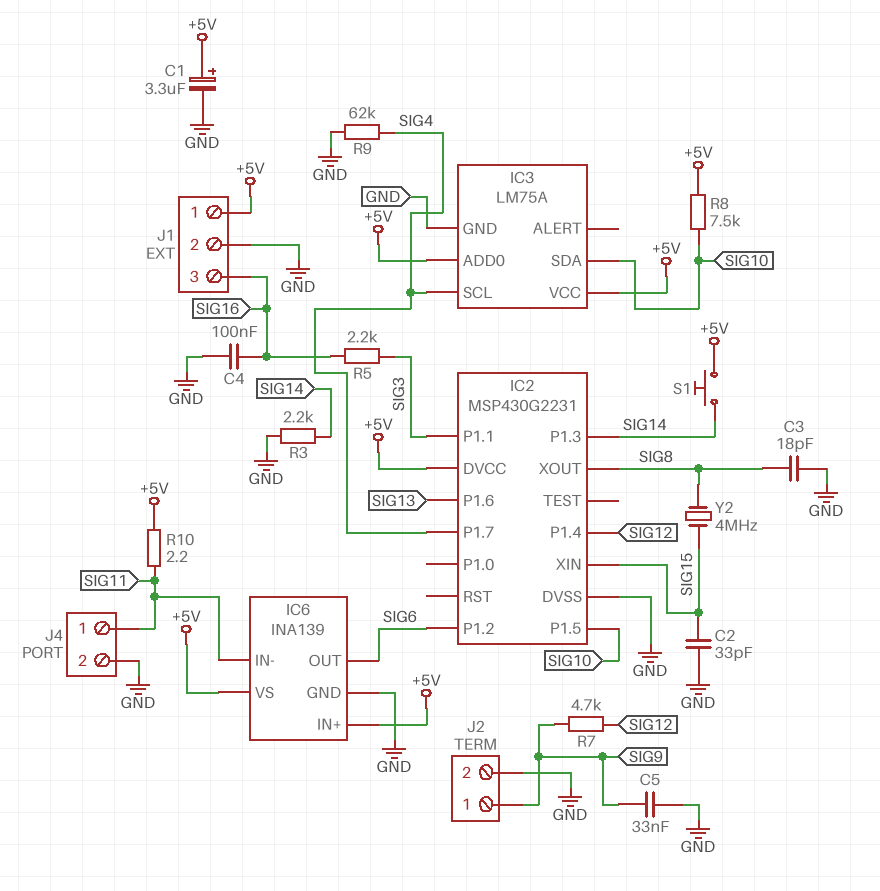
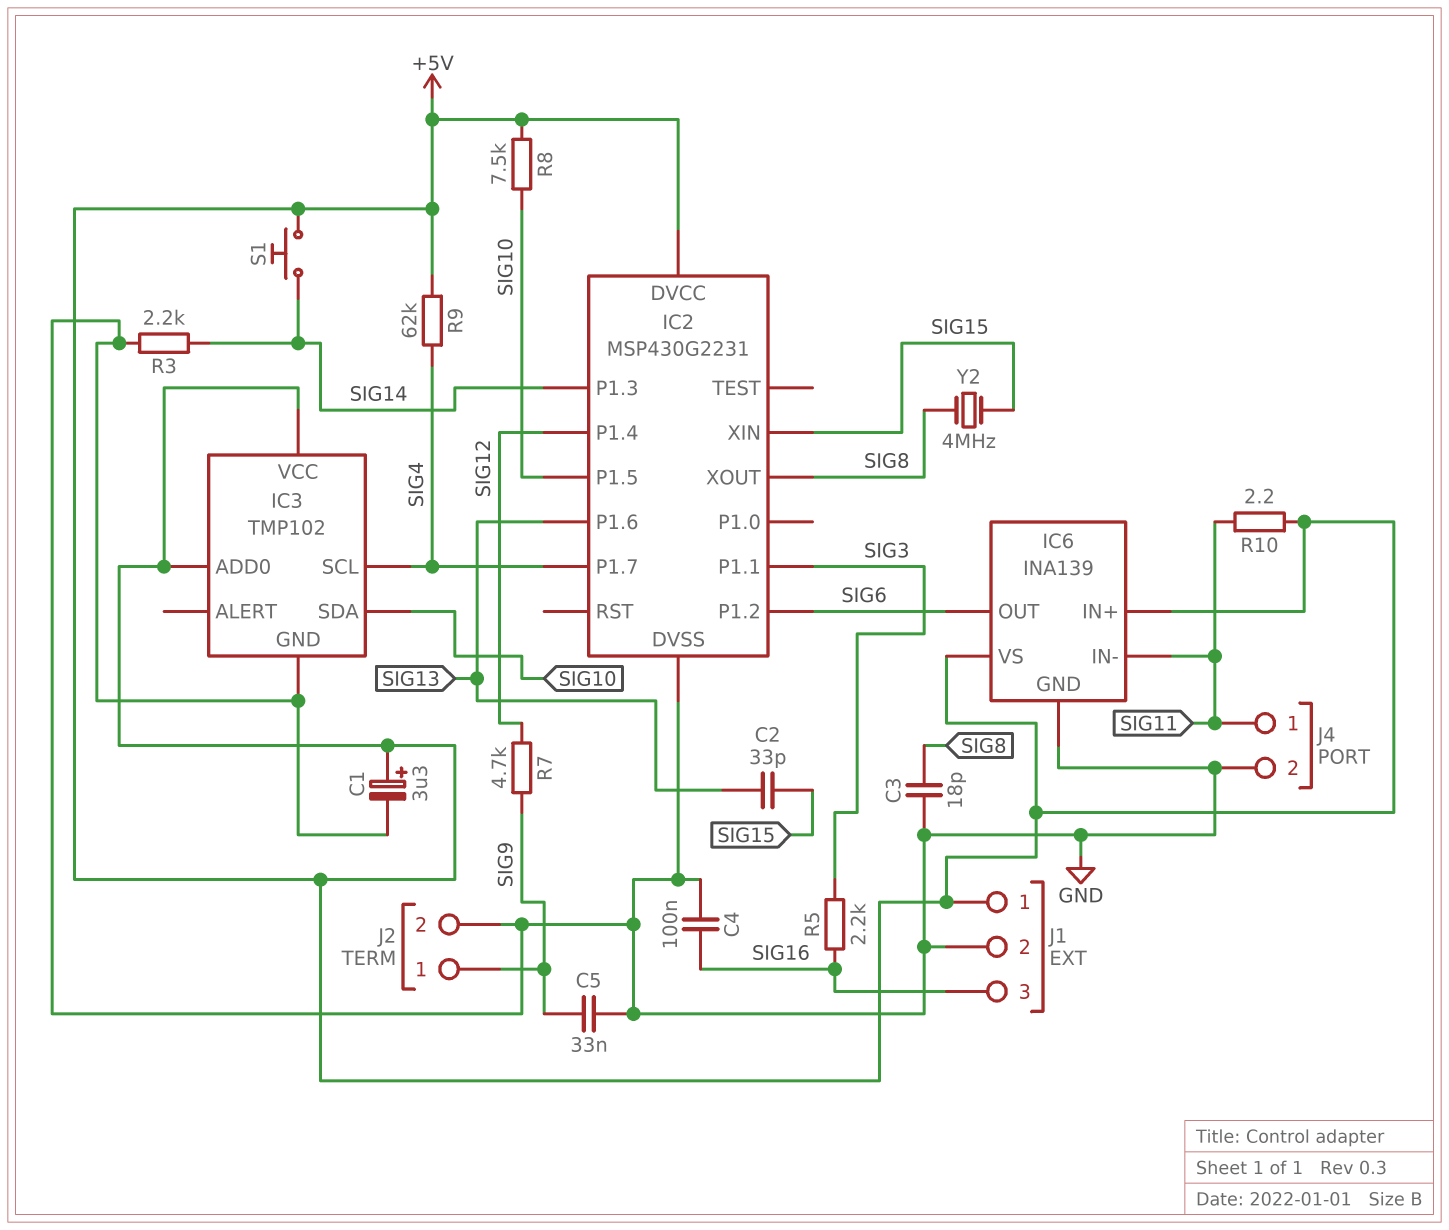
C2: 33pF (GND, SIG15) -> 33pF (SIG13, SIG15)
IC3: LM75A -> TMP102
R9: 62k (GND, SIG4) -> 62k (+5V, SIG4)

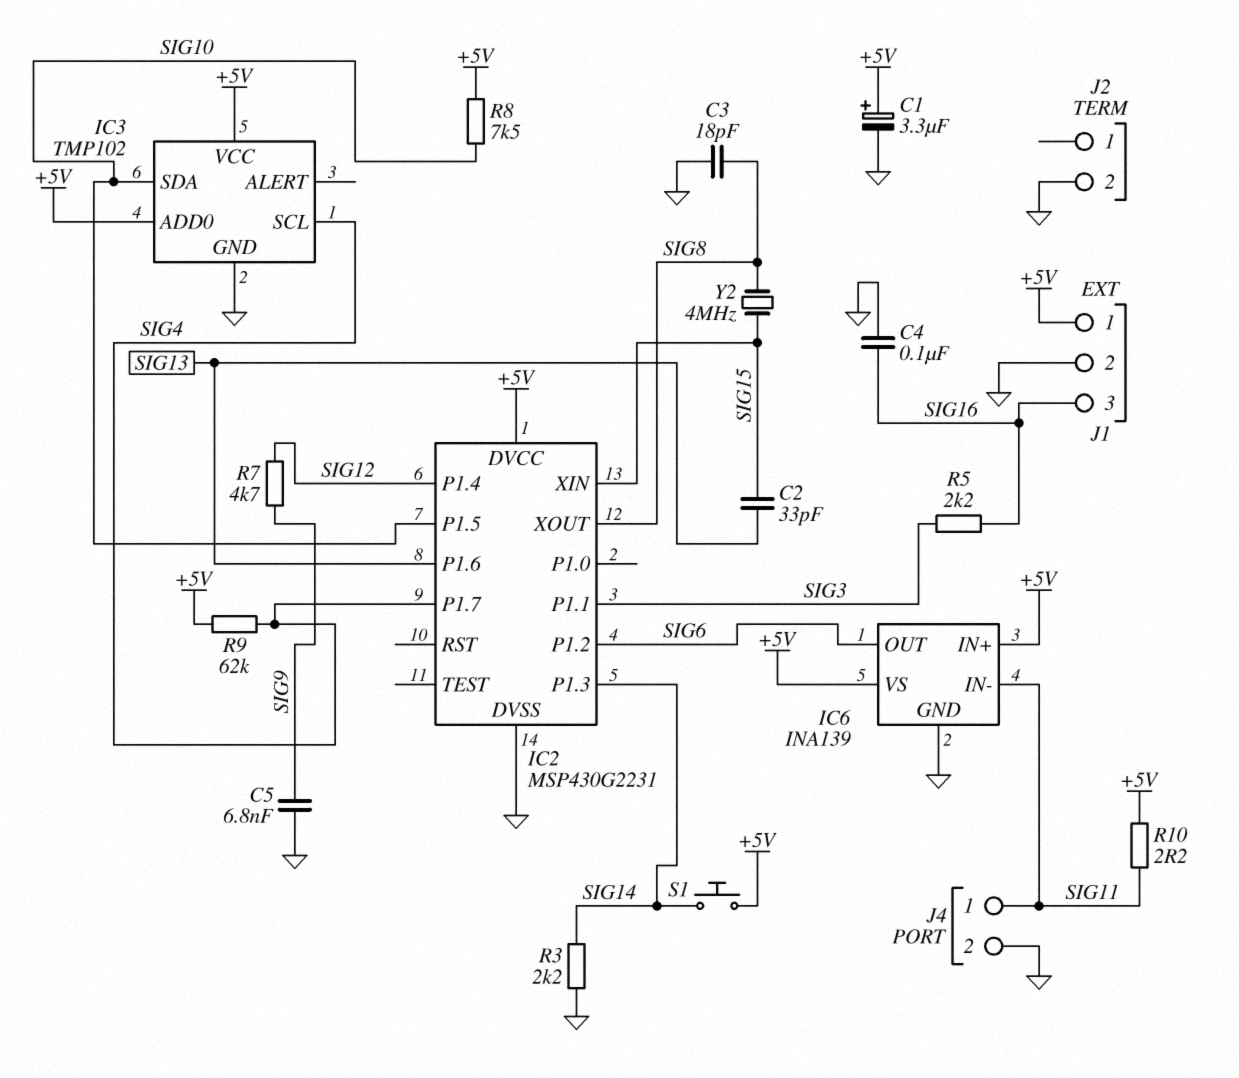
C5: 33nF (GND, SIG9) -> 6.8nF (GND, SIG9)
J2 pin 1: SIG9 -> none

